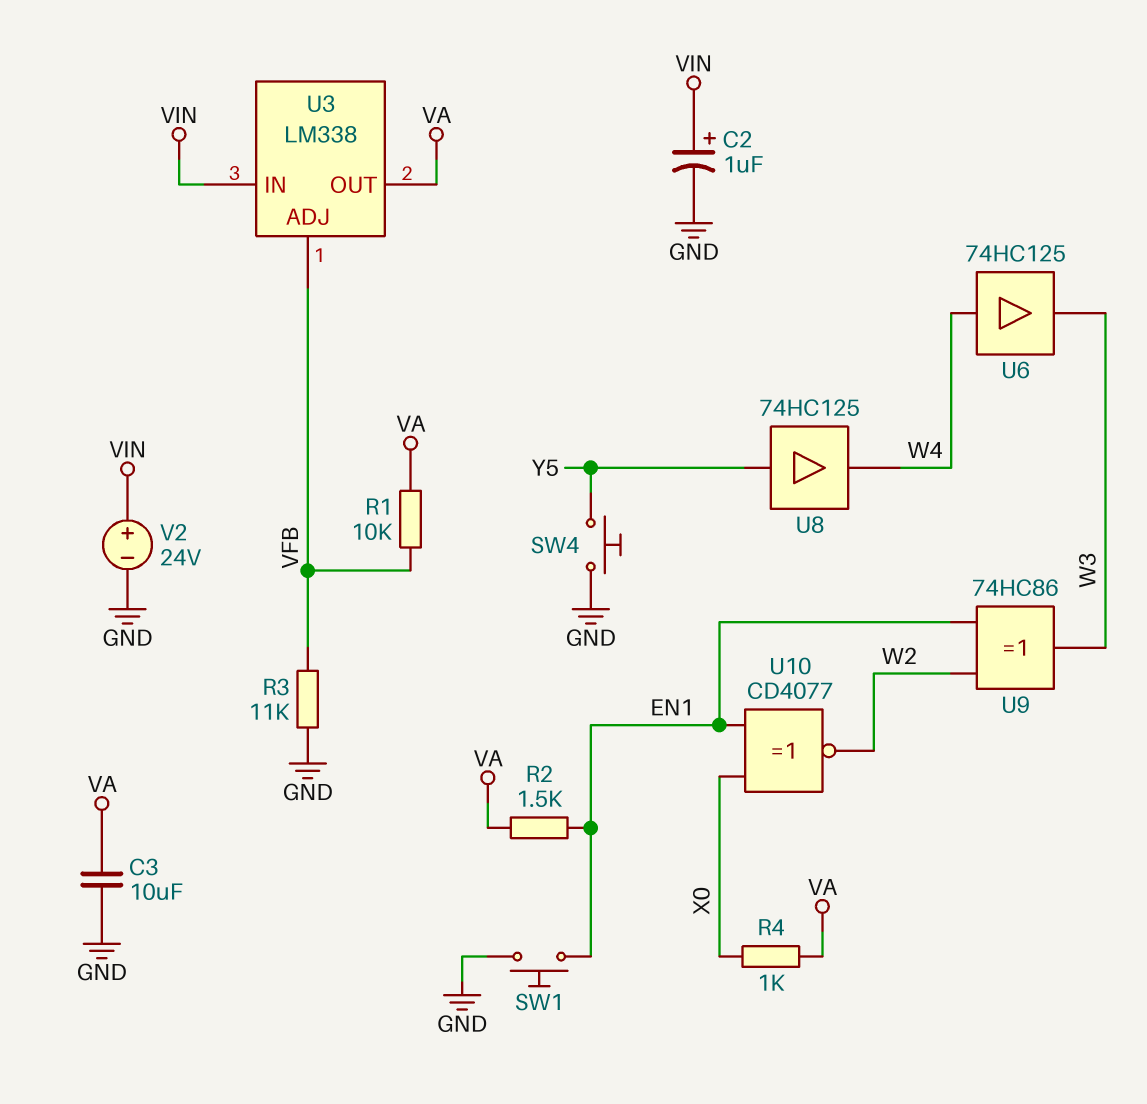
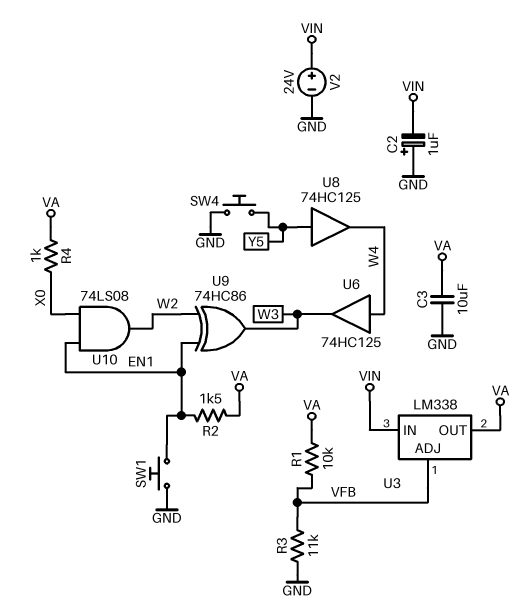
C2: 1uF (plus VIN, minus GND) -> 1uF (plus GND, minus VIN)
U10: XNOR CD4077 (in EN1, in X0, out W2) -> AND 74LS08 (in EN1, in X0, out W2)

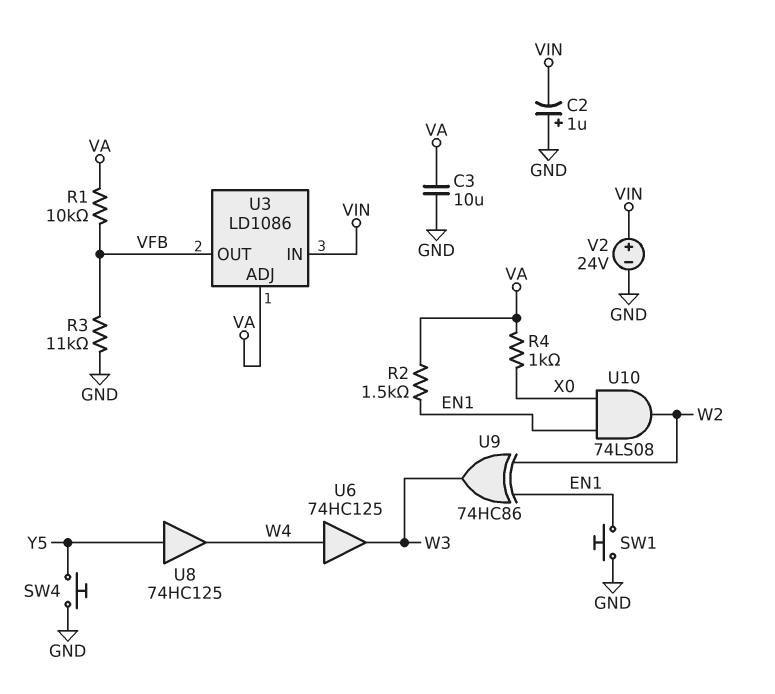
U3: LM338 -> LD1086
U3 pin ADJ: VFB -> VA
U3 pin OUT: VA -> VFB

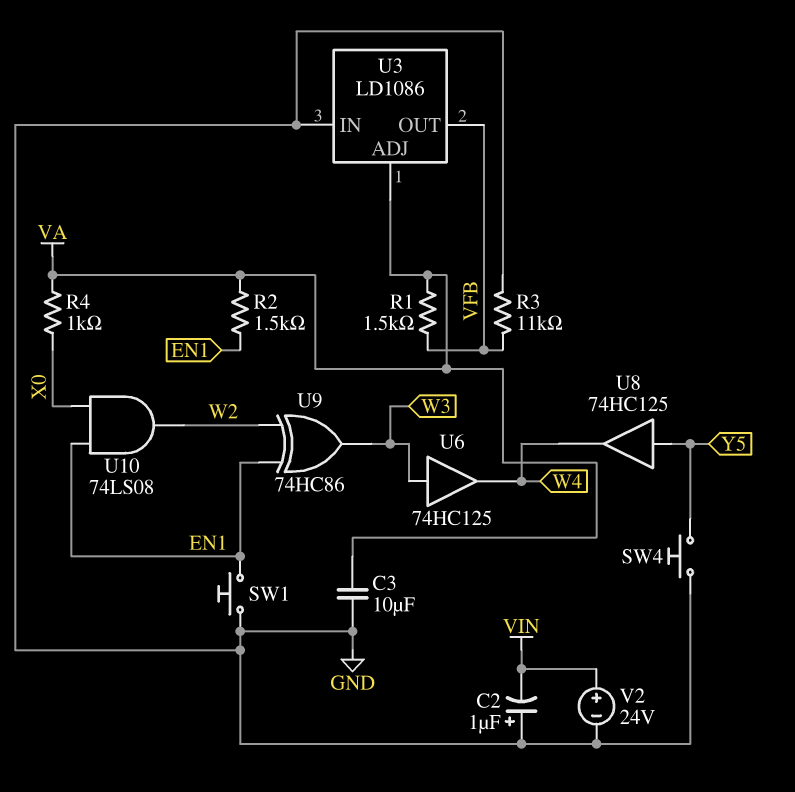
R1: 10k (VA, VFB) -> 1.5k (VA, VFB)
U3 pin IN: VIN -> GND
U6: buffer 74HC125 (in W4, out W3) -> buffer 74HC125 (in W3, out W4)

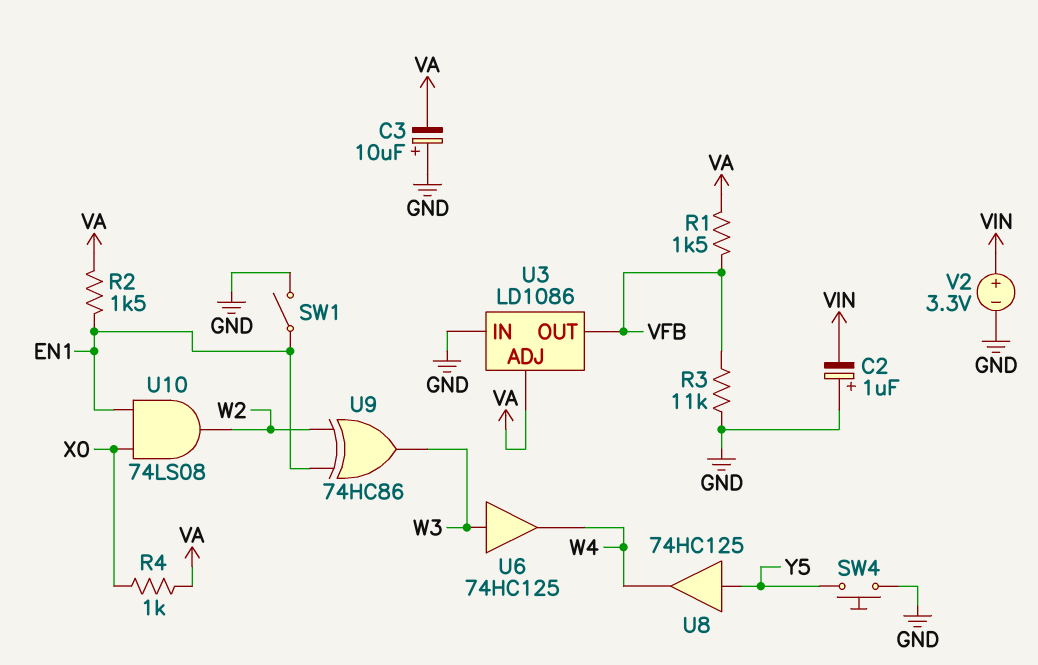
C3: 10uF (GND, VA) -> 10uF (plus GND, minus VA)
SW1: button (EN1, GND) -> switch (EN1, GND)
V2: 24V (plus VIN, minus GND) -> 3.3V (plus VIN, minus GND)

